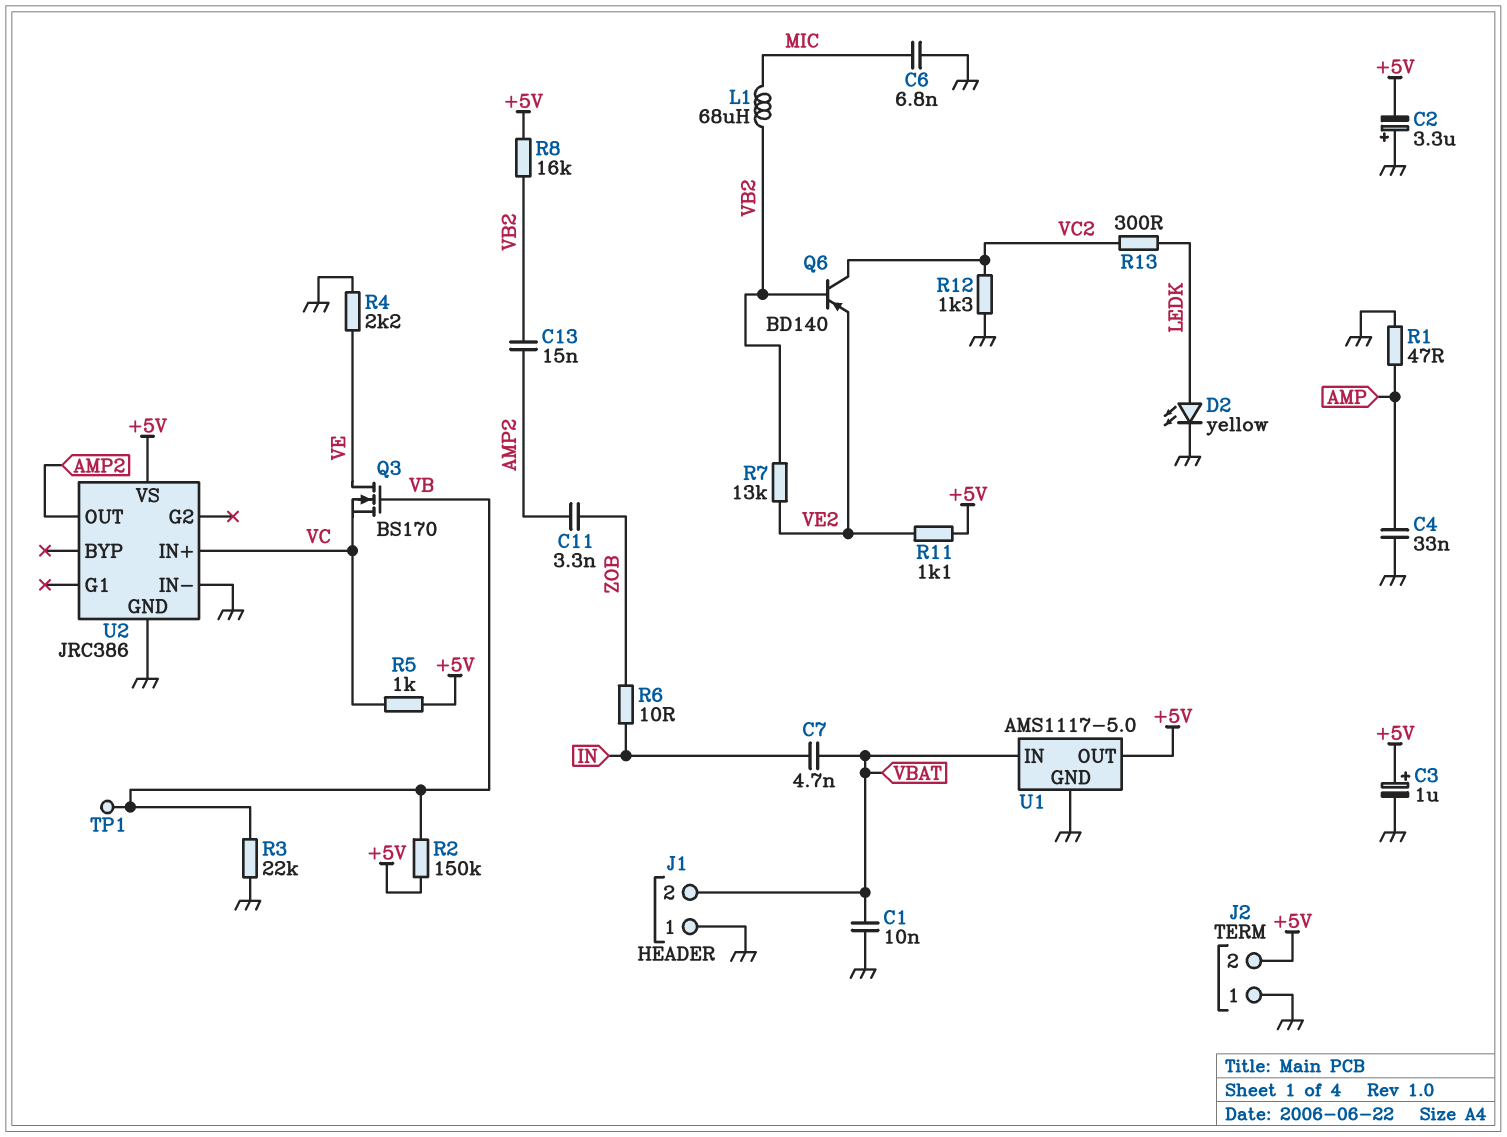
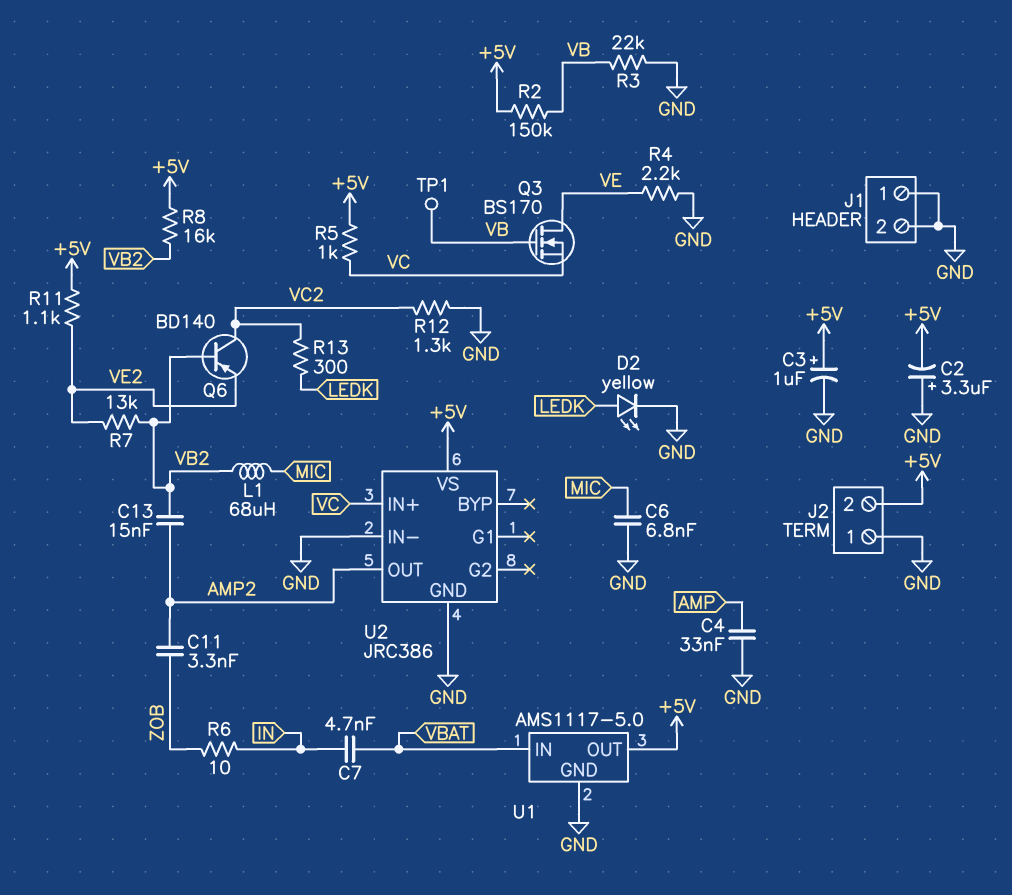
C1: 10nF (GND, VBAT) -> none
J1 pin 2: VBAT -> GND
R1: 47 (AMP, GND) -> none

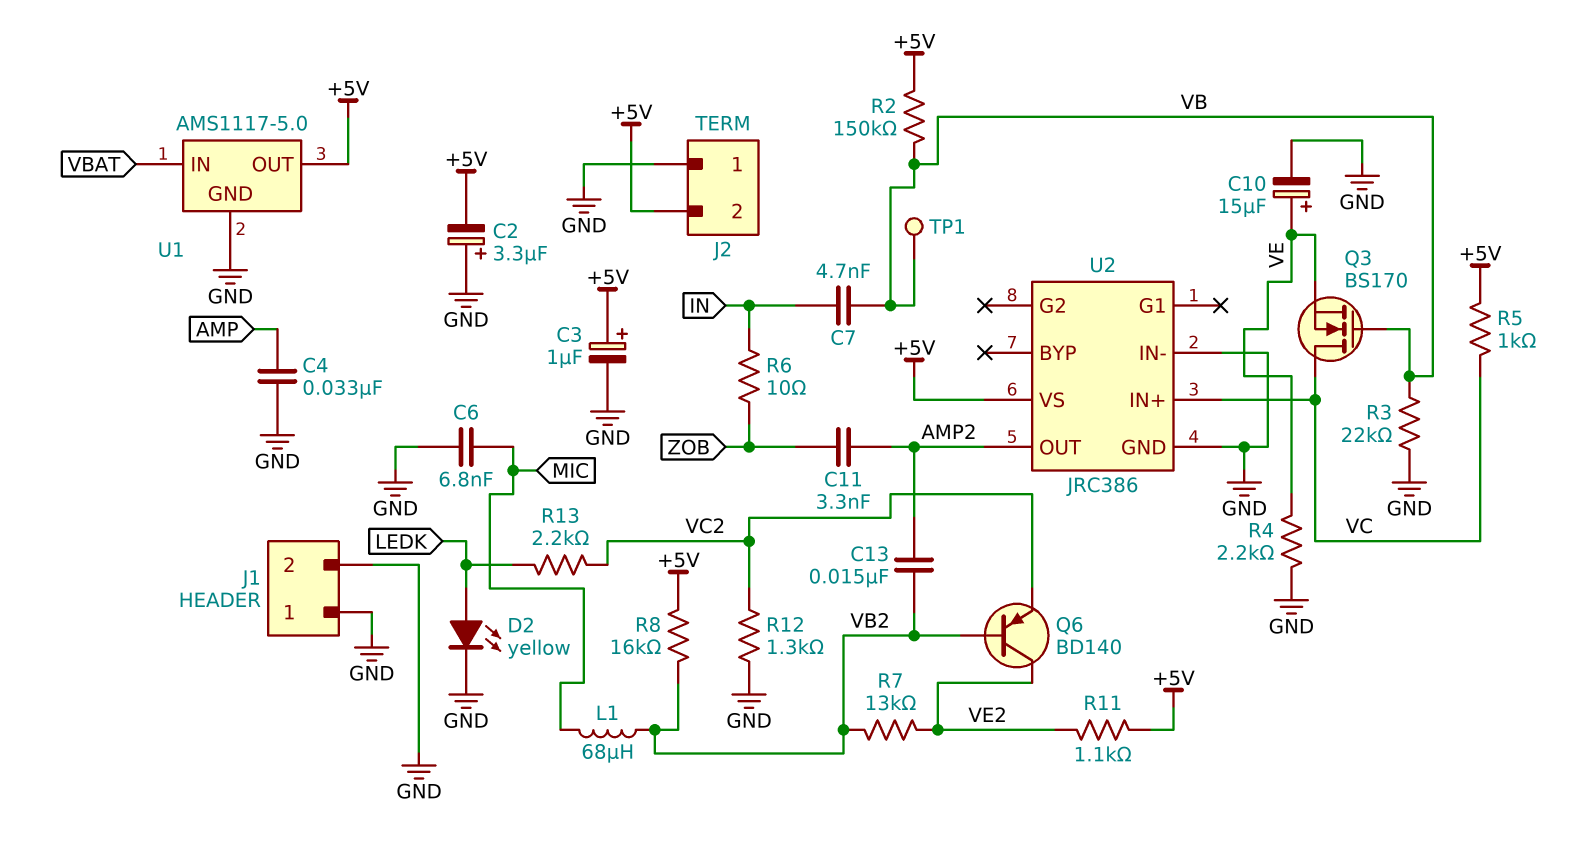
C7: 4.7nF (IN, VBAT) -> 4.7nF (IN, VB)
C10: none -> 15uF (plus VE, minus GND)
Q3: NMOS BS170 (G VB, D VE, S VC) -> NMOS BS170 (G VB, D VC, S VE)
Q6: PNP BD140 (B VB2, C VC2, E VE2) -> PNP BD140 (B VB2, C VE2, E VC2)
R13: 300 (LEDK, VC2) -> 2.2k (LEDK, VC2)

